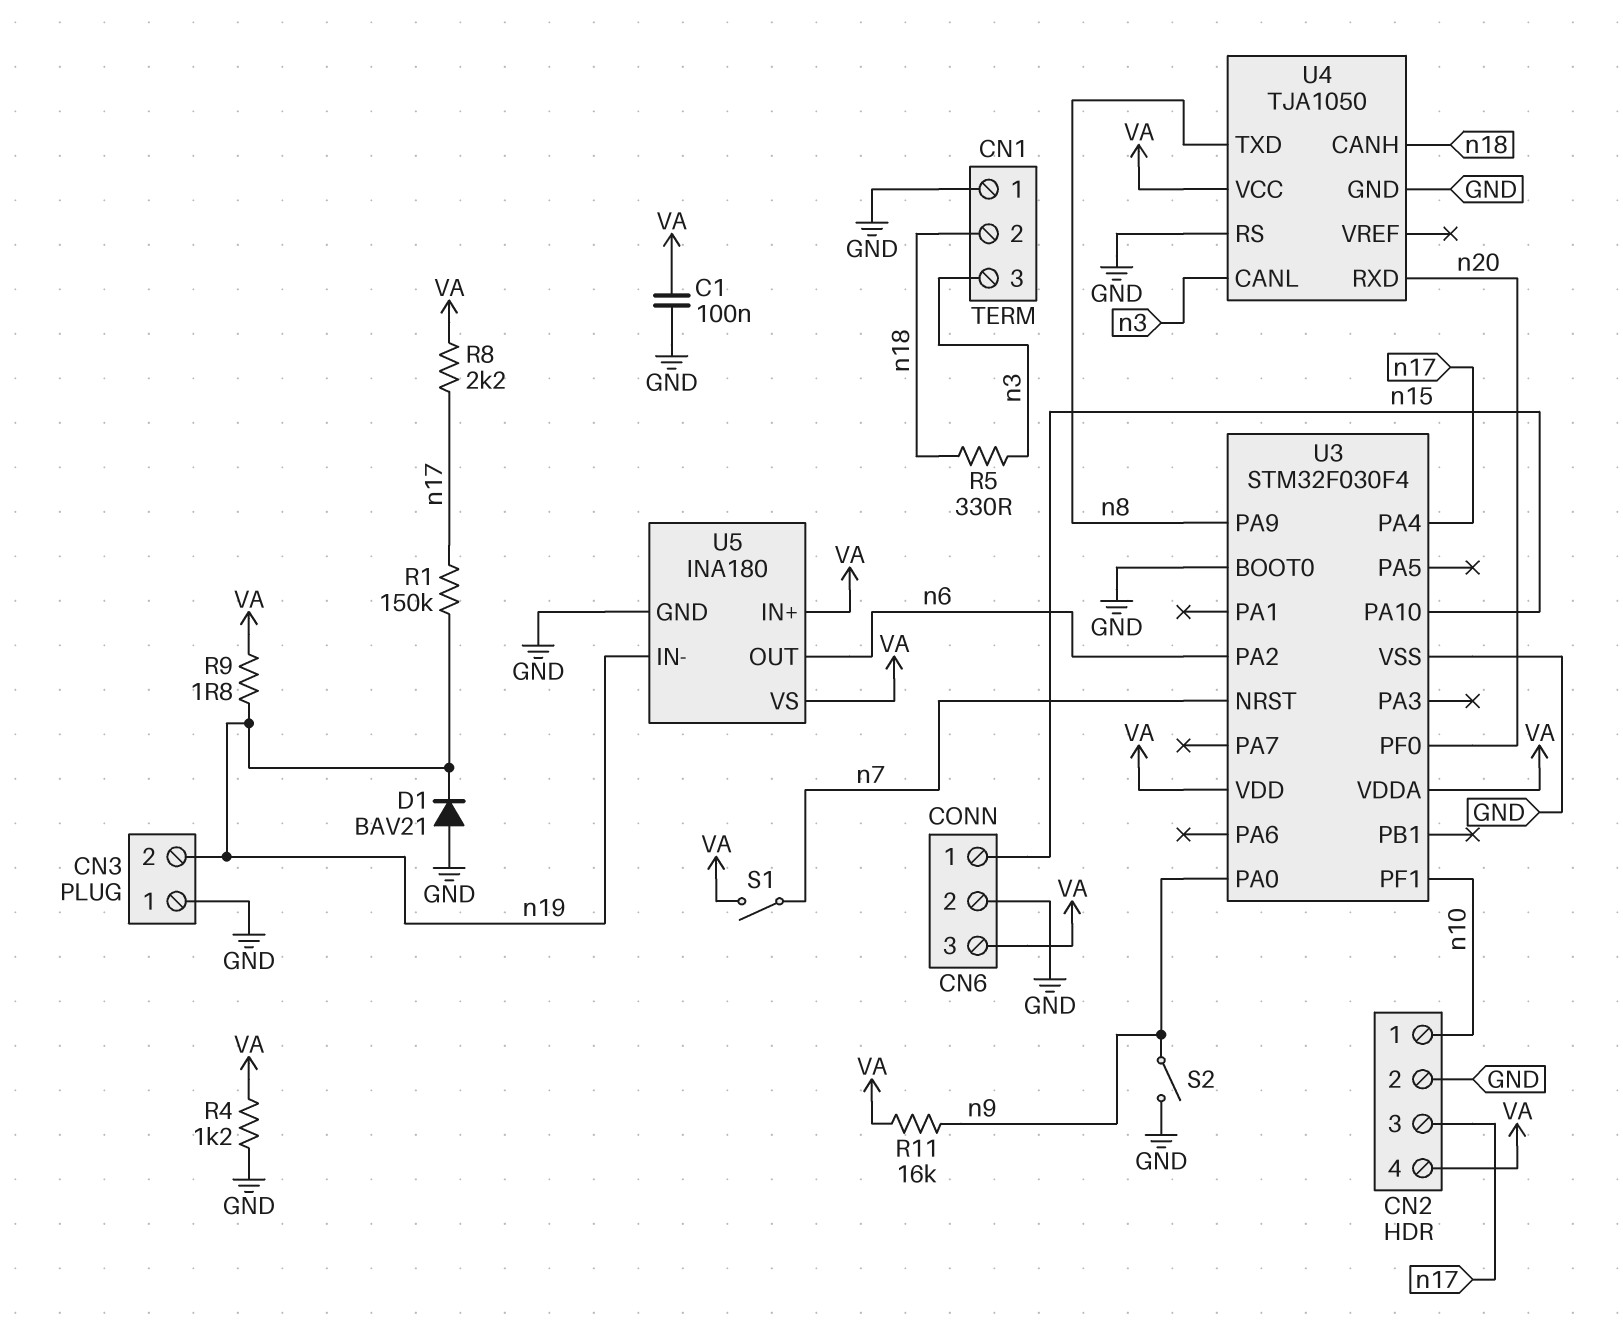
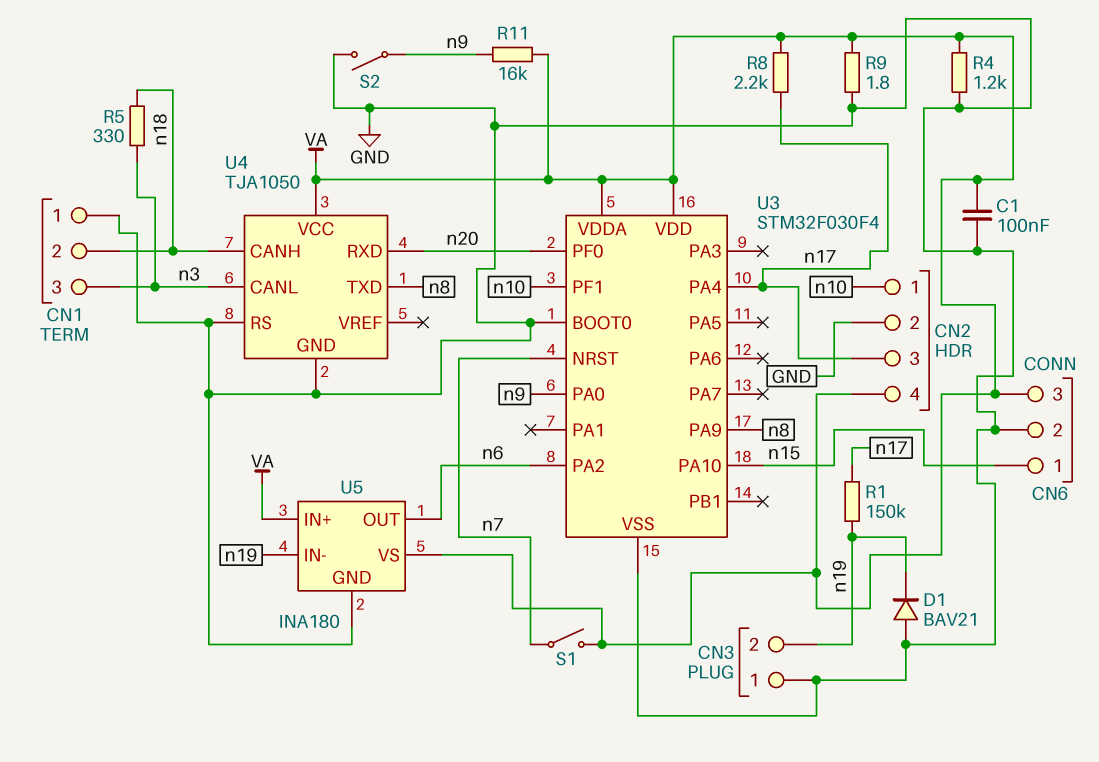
R9: 1.8 (VA, n19) -> 1.8 (GND, VA)

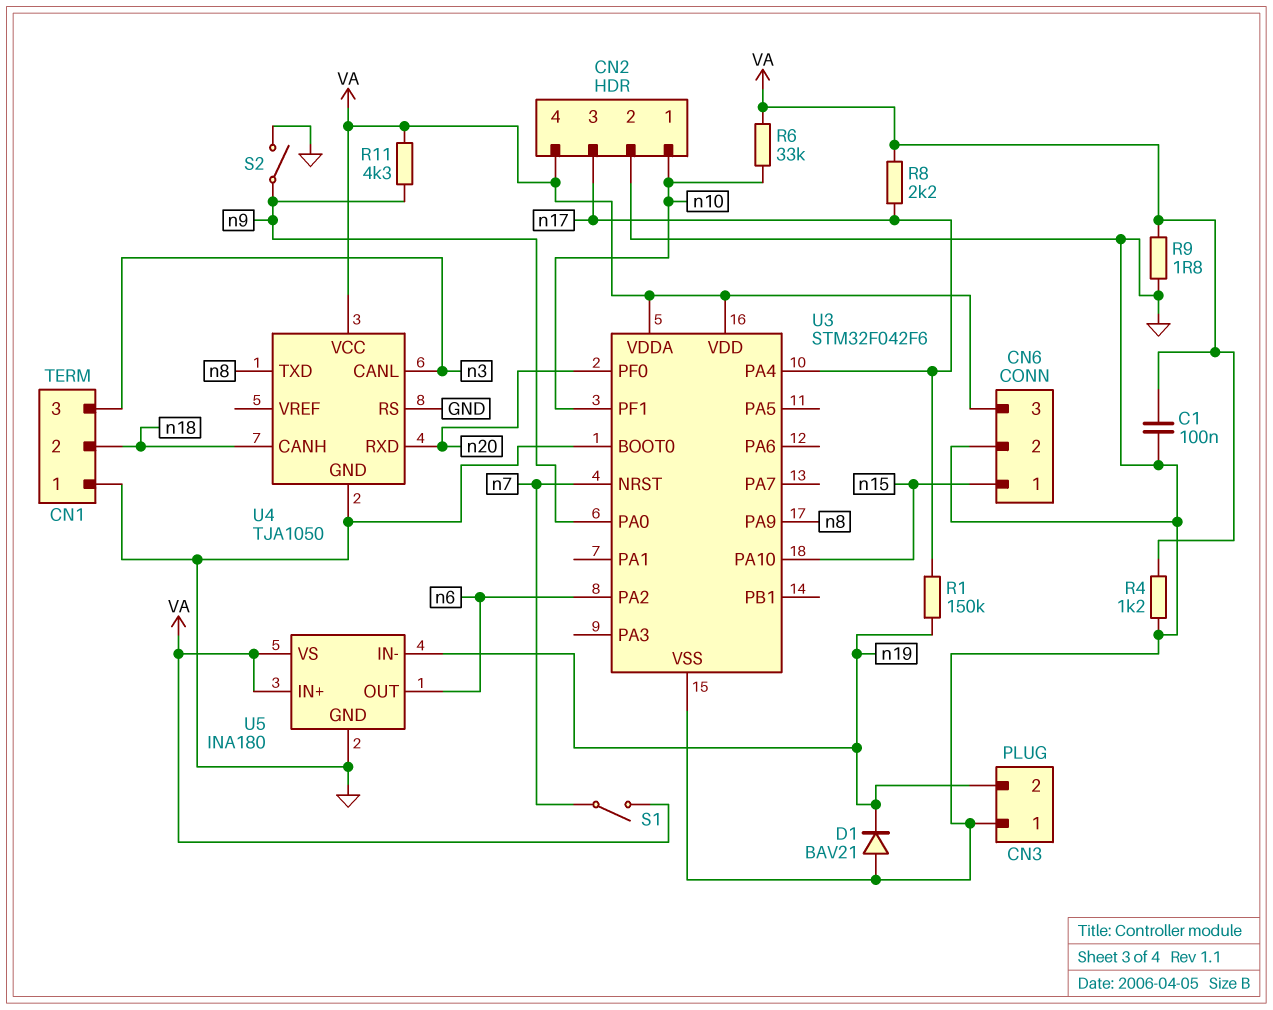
R5: 330 (n3, n18) -> none
R6: none -> 33k (VA, n10)
R11: 16k (VA, n9) -> 4.3k (VA, n9)
U3: STM32F030F4 -> STM32F042F6

